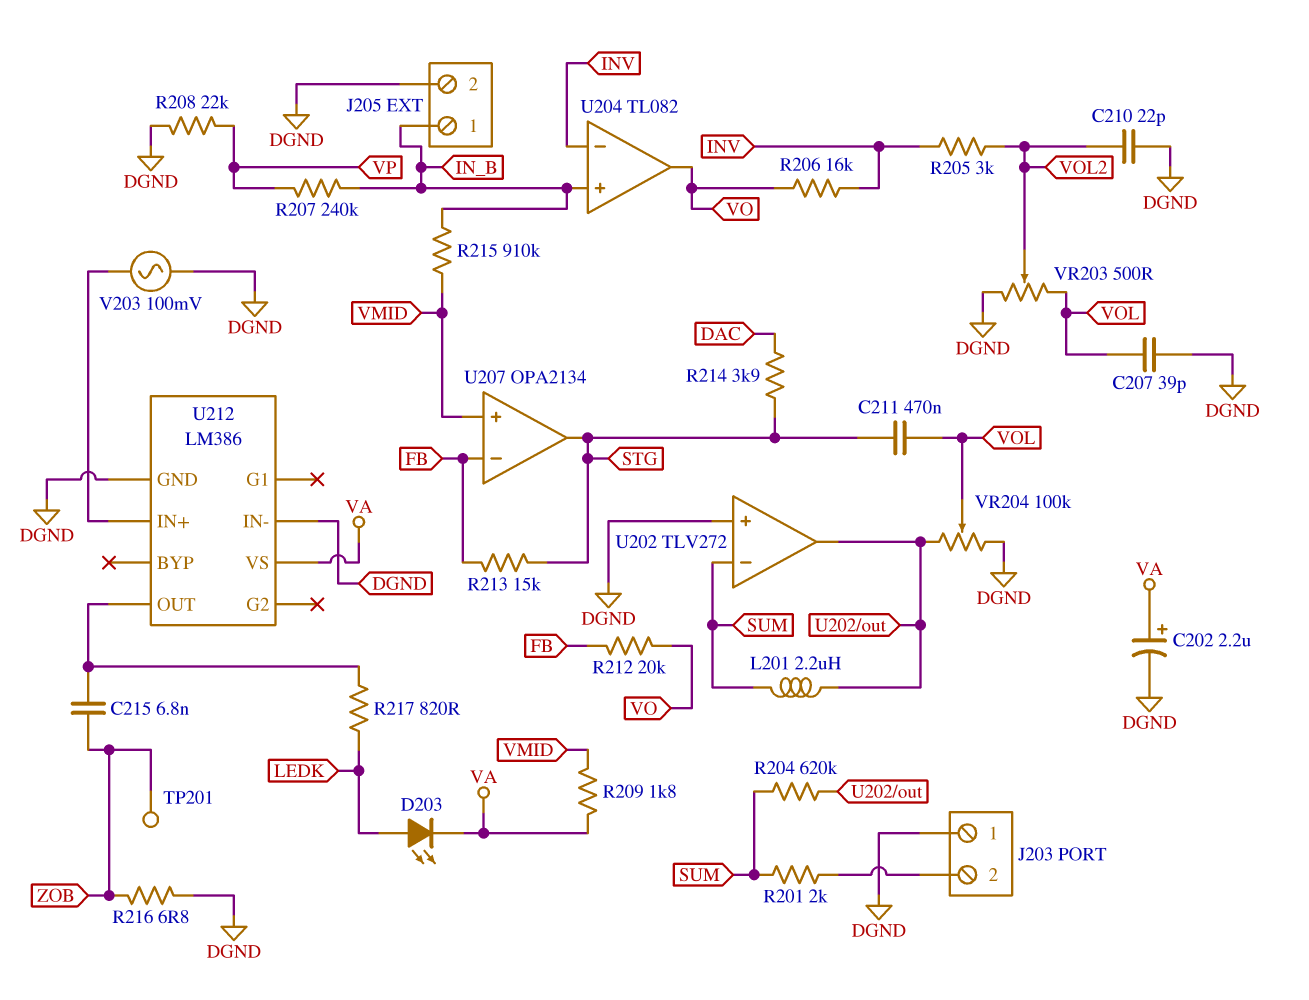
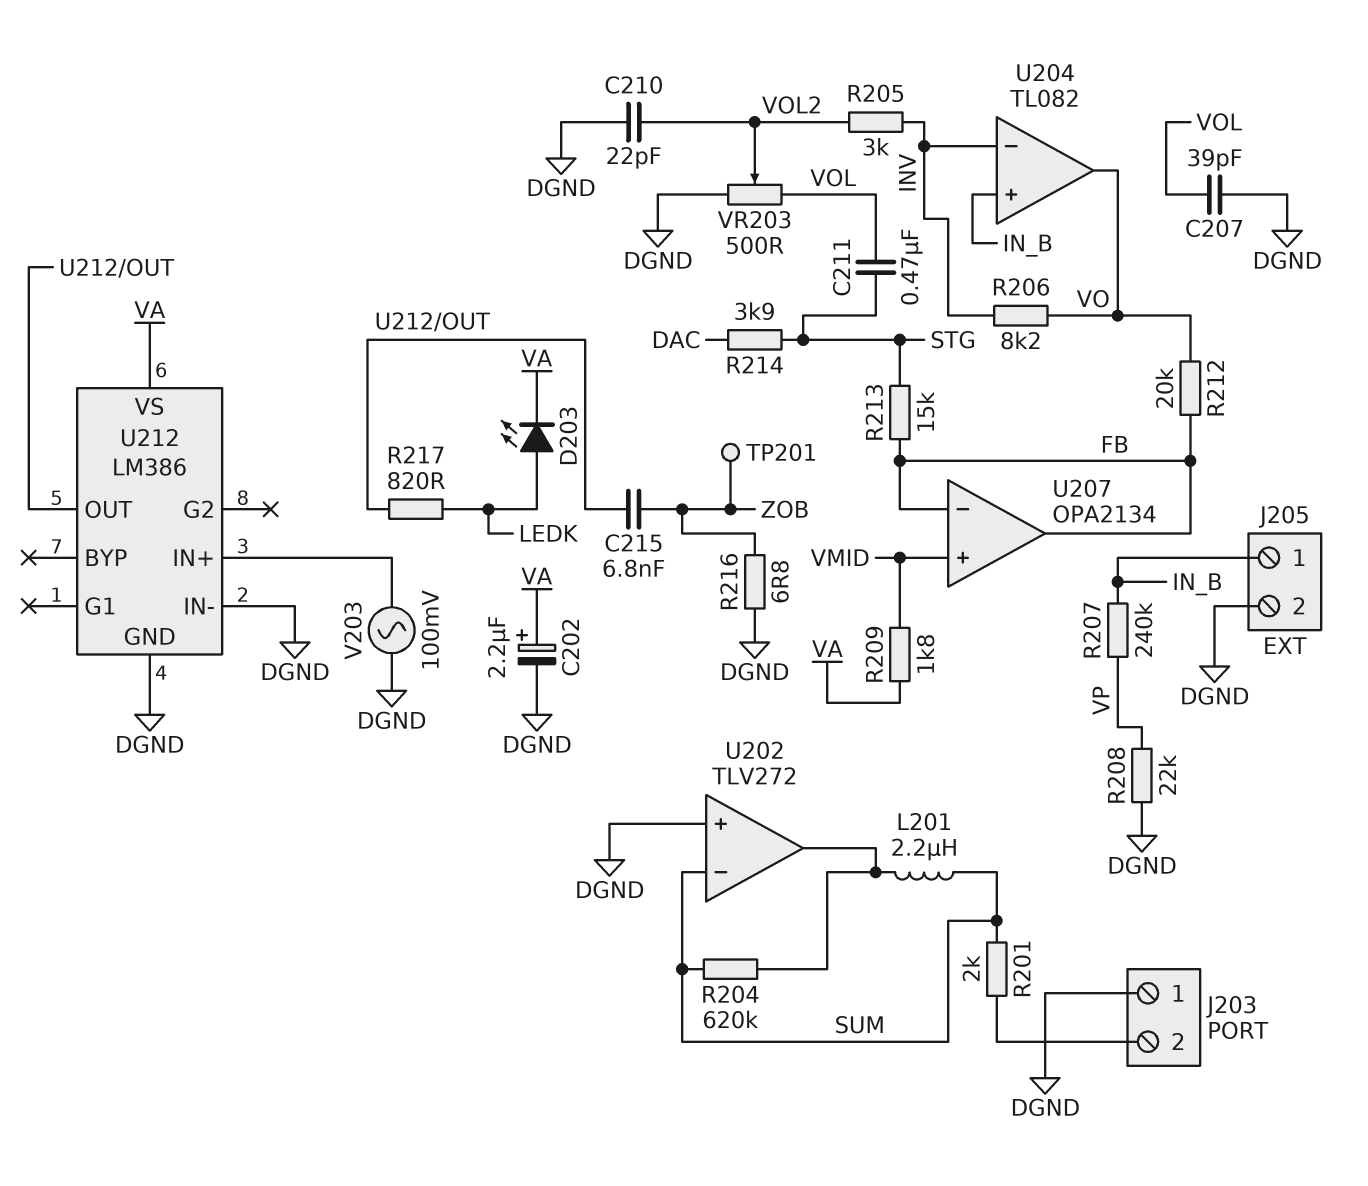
R206: 16k (INV, VO) -> 8.2k (INV, VO)
R215: 910k (IN_B, VMID) -> none
U207 pin out: STG -> FB
VR204: 100k (DGND, U202/out, wiper VOL) -> none

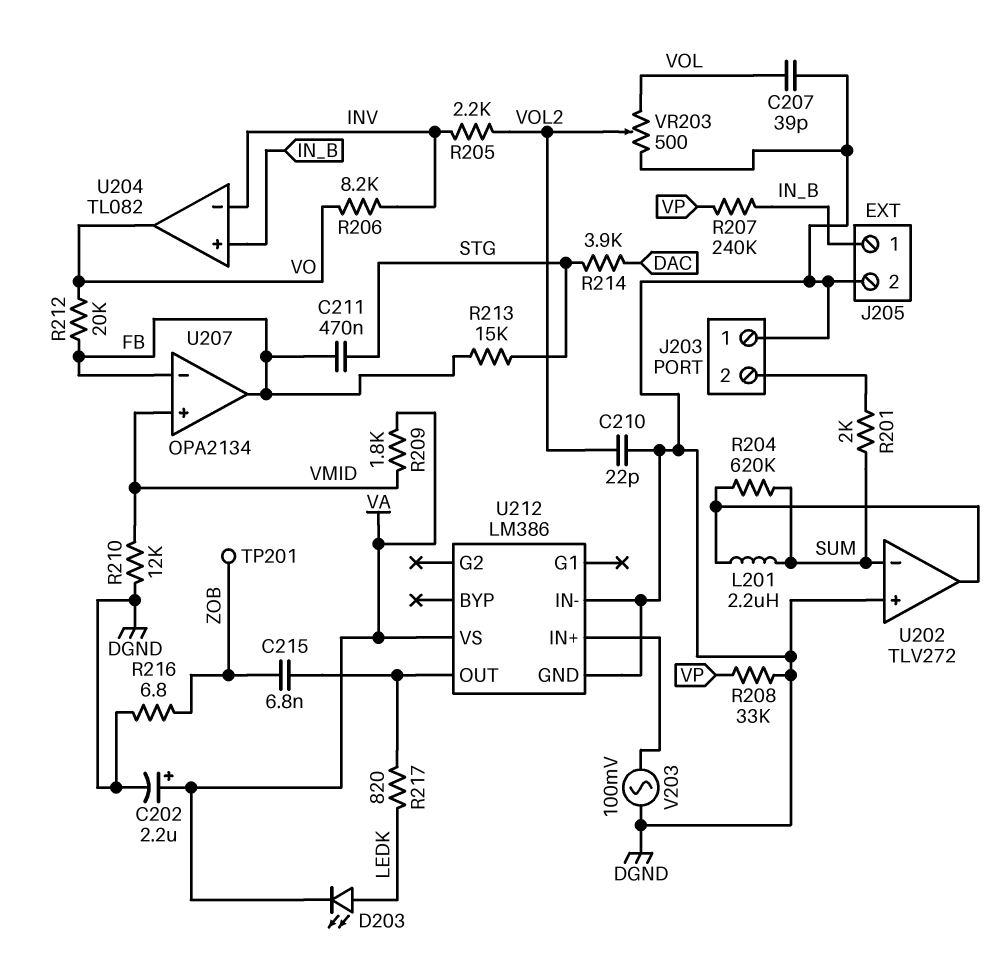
C211: 470nF (STG, VOL) -> 470nF (FB, STG)
R205: 3k (INV, VOL2) -> 2.2k (INV, VOL2)
R208: 22k (DGND, VP) -> 33k (DGND, VP)
R210: none -> 12k (DGND, VMID)

